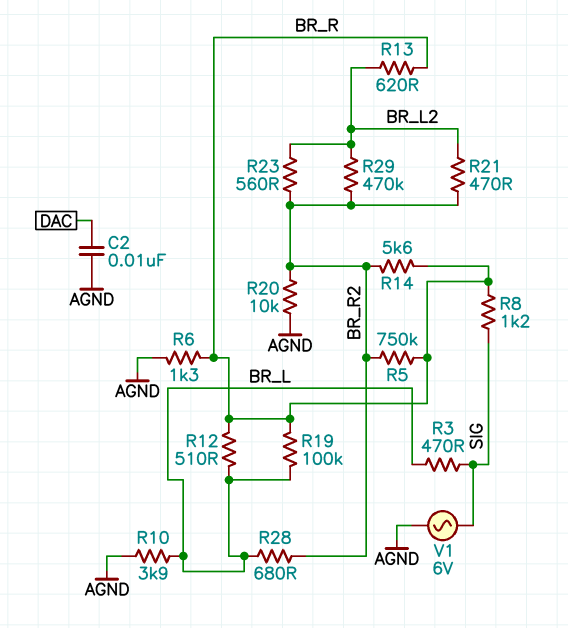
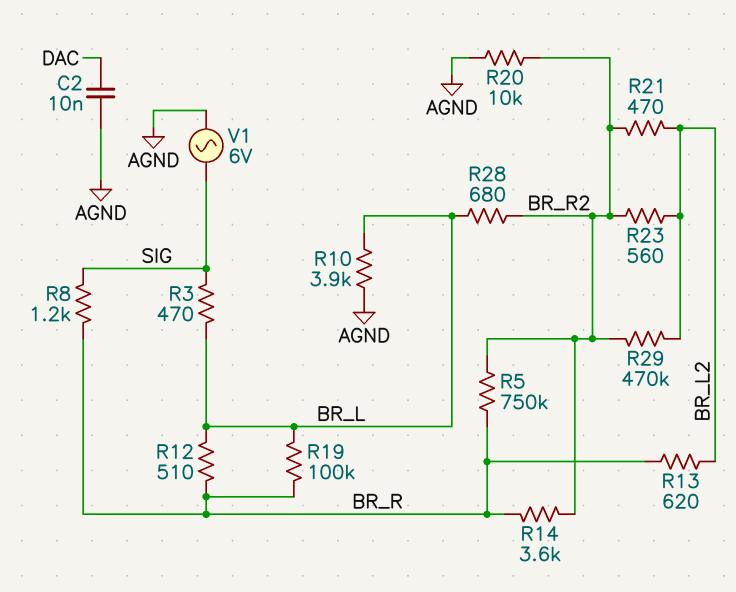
R6: 1.3k (AGND, BR_R) -> none
R14: 5.6k (BR_R, BR_R2) -> 3.6k (BR_R, BR_R2)

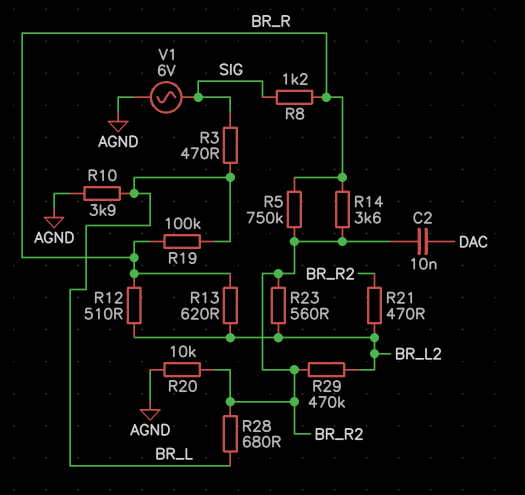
C2: 10nF (AGND, DAC) -> 10nF (BR_R2, DAC)
R12: 510 (BR_L, BR_R) -> 510 (BR_L2, BR_R)

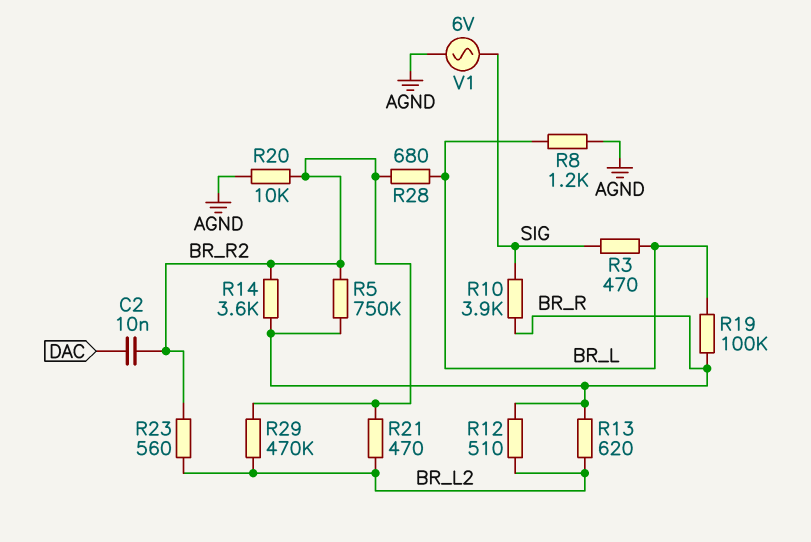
R8: 1.2k (BR_R, SIG) -> 1.2k (AGND, BR_L)
R10: 3.9k (AGND, BR_L) -> 3.9k (BR_R, SIG)

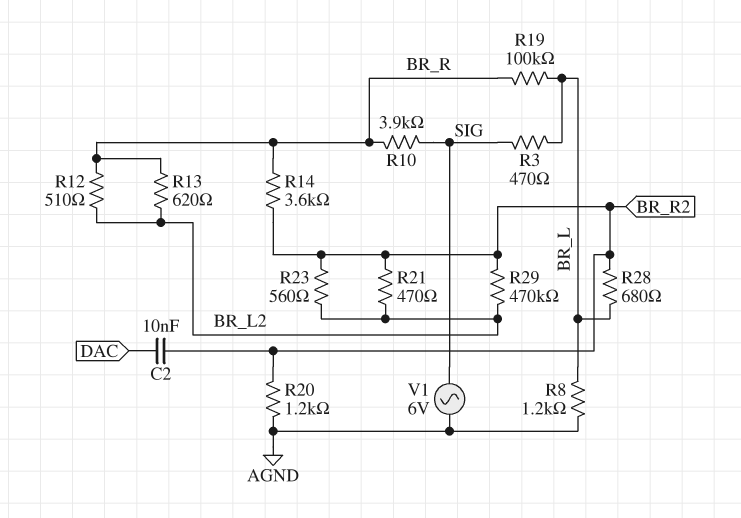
R5: 750k (BR_R, BR_R2) -> none
R20: 10k (AGND, BR_R2) -> 1.2k (AGND, BR_R2)

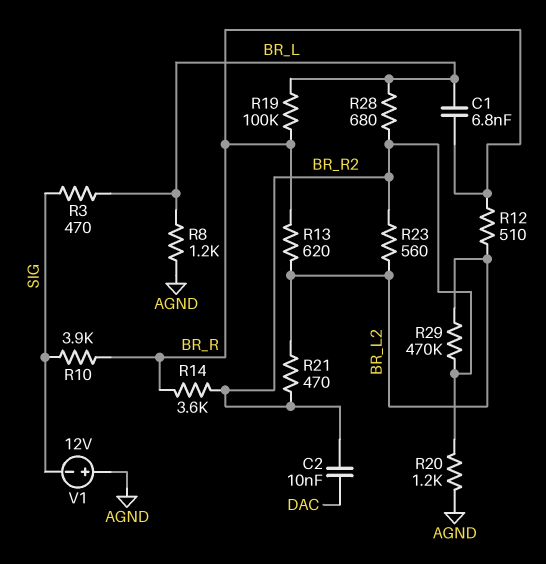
C1: none -> 6.8nF (BR_L, BR_R)
V1: AC 6V (AGND, SIG) -> 12V (plus AGND, minus SIG)

